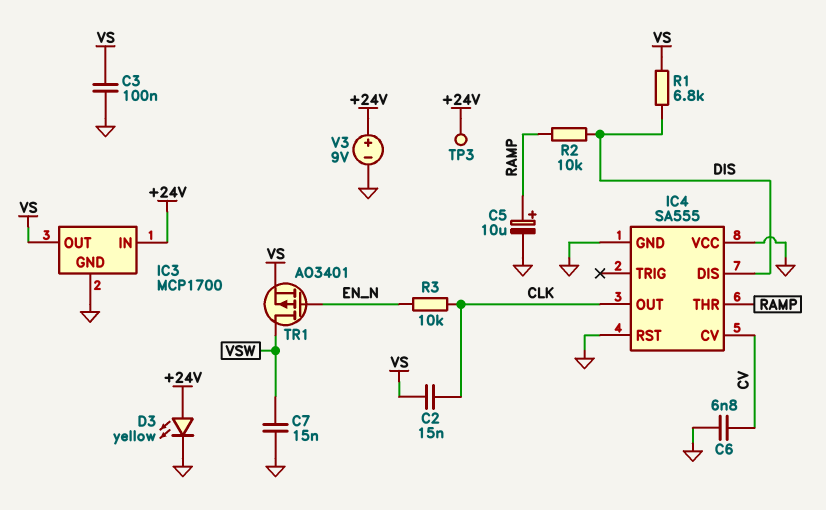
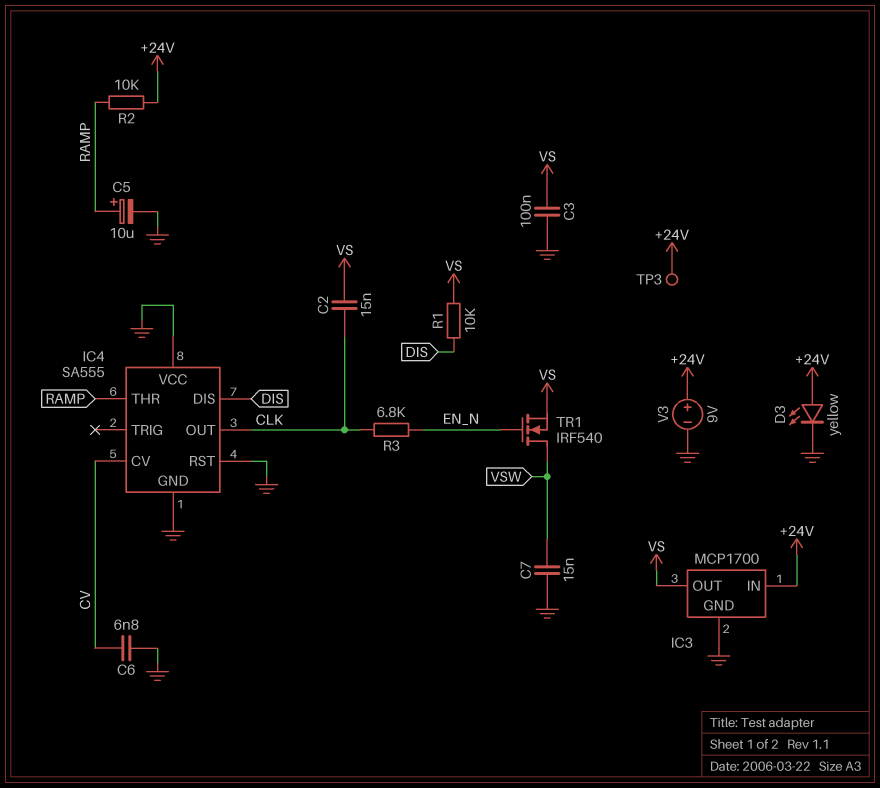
R1: 6.8k (DIS, VS) -> 10k (DIS, VS)
R2: 10k (DIS, RAMP) -> 10k (+24V, RAMP)
R3: 10k (CLK, EN_N) -> 6.8k (CLK, EN_N)
TR1: PMOS AO3401 (G EN_N, D VSW, S VS) -> NMOS IRF540 (G EN_N, D VSW, S VS)

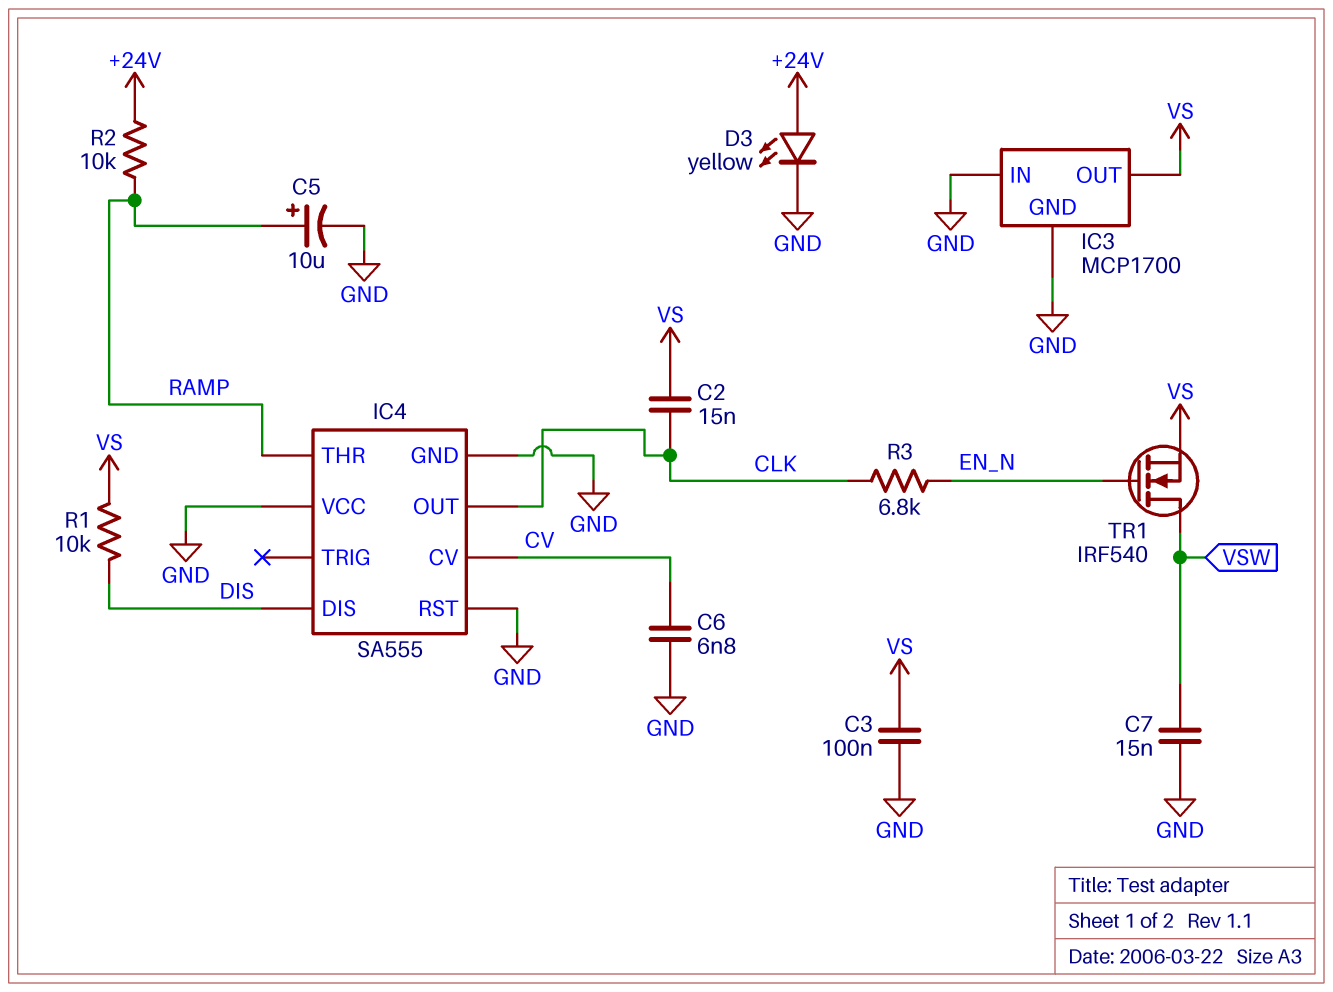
IC3 pin IN: +24V -> GND
TP3: test point (+24V) -> none
V3: 9V (plus +24V, minus GND) -> none

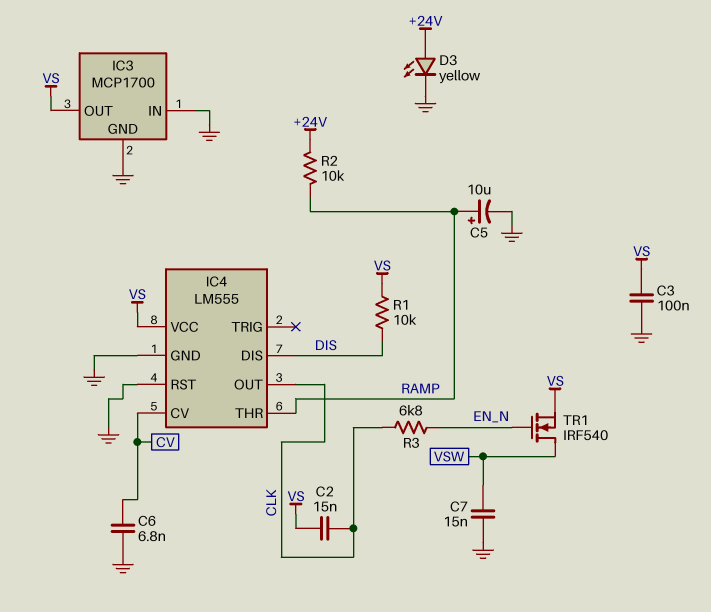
IC4: SA555 -> LM555
IC4 pin VCC: GND -> VS

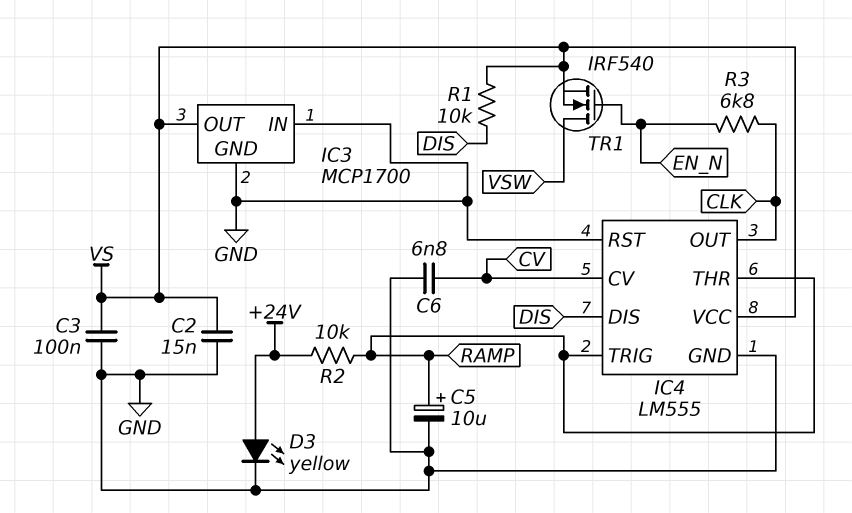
C2: 15nF (CLK, VS) -> 15nF (GND, VS)
C7: 15nF (GND, VSW) -> none
IC4 pin TRIG: none -> RAMP

